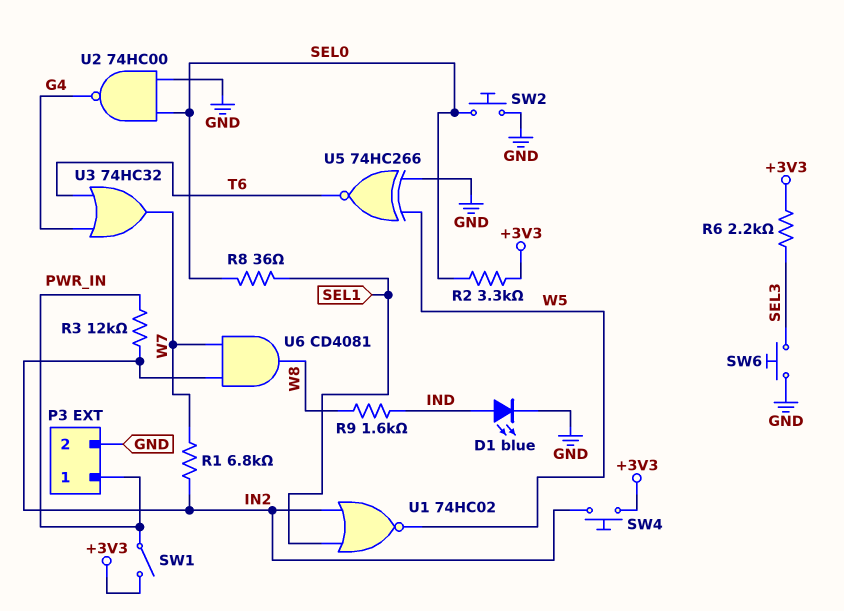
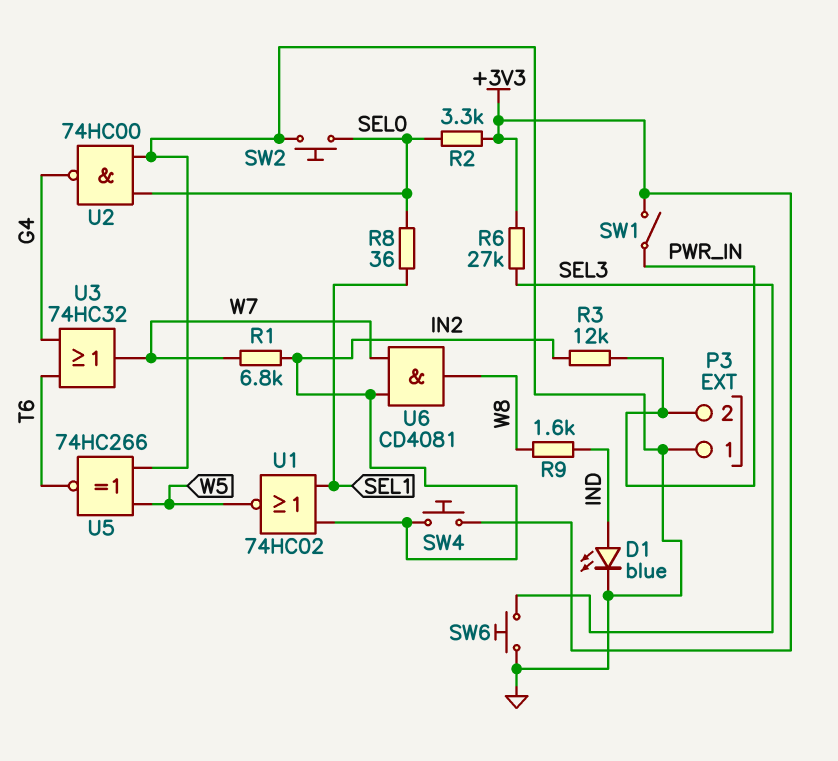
P3 pin 1: PWR_IN -> GND
P3 pin 2: GND -> PWR_IN
R6: 2.2k (+3V3, SEL3) -> 27k (+3V3, SEL3)

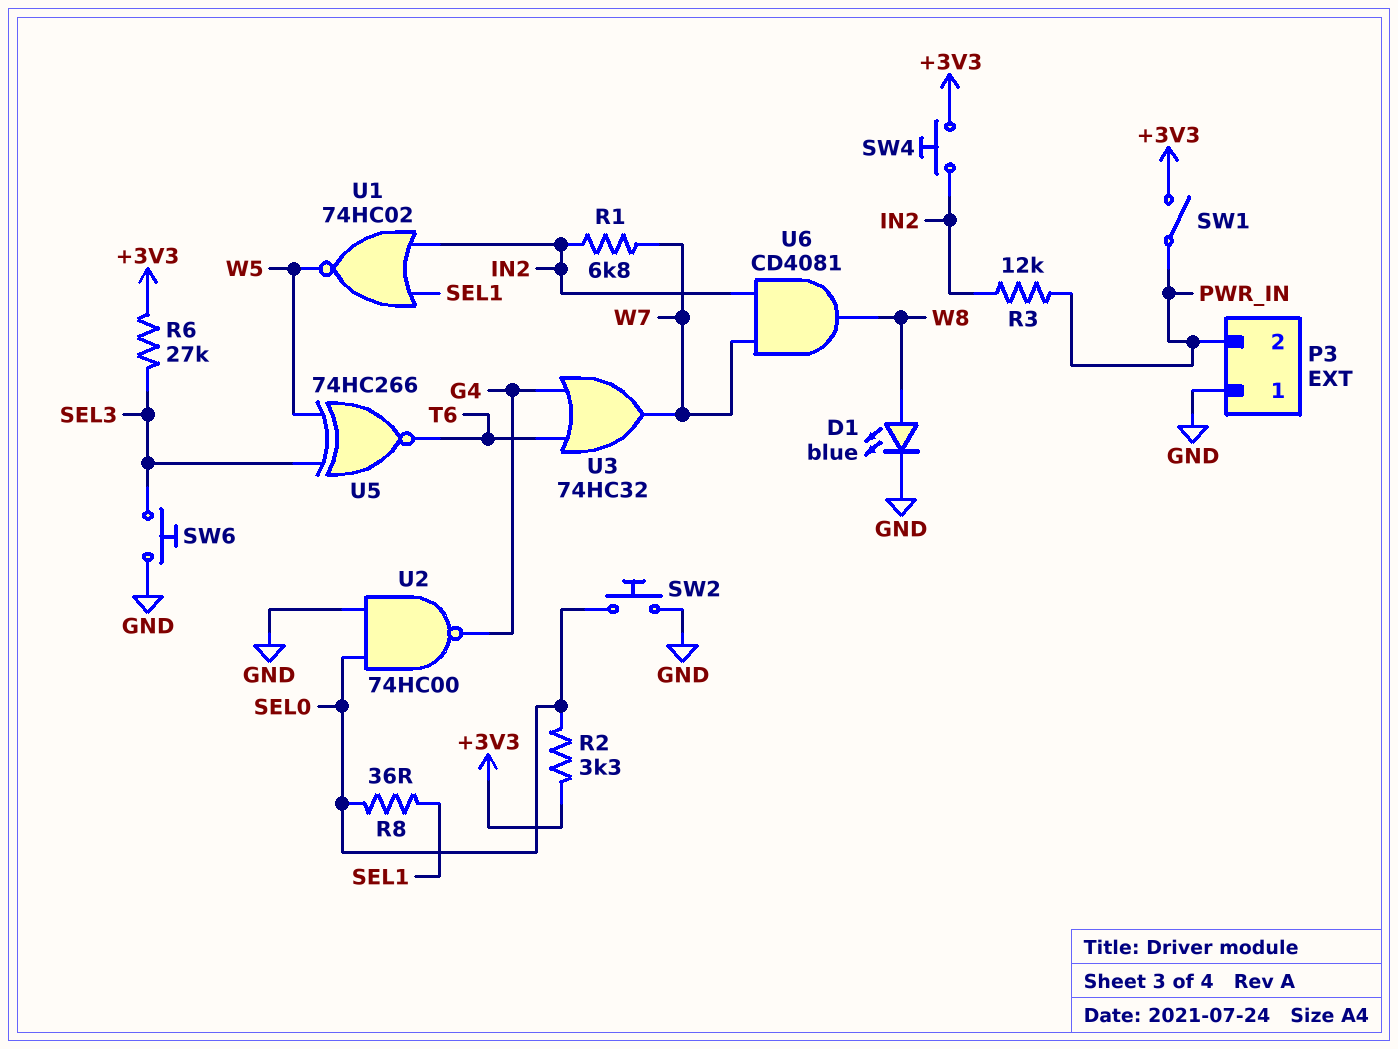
D1: LED blue (A IND, K GND) -> LED blue (A W8, K GND)
R9: 1.6k (IND, W8) -> none
U5: XNOR 74HC266 (in GND, in W5, out T6) -> XNOR 74HC266 (in SEL3, in W5, out T6)

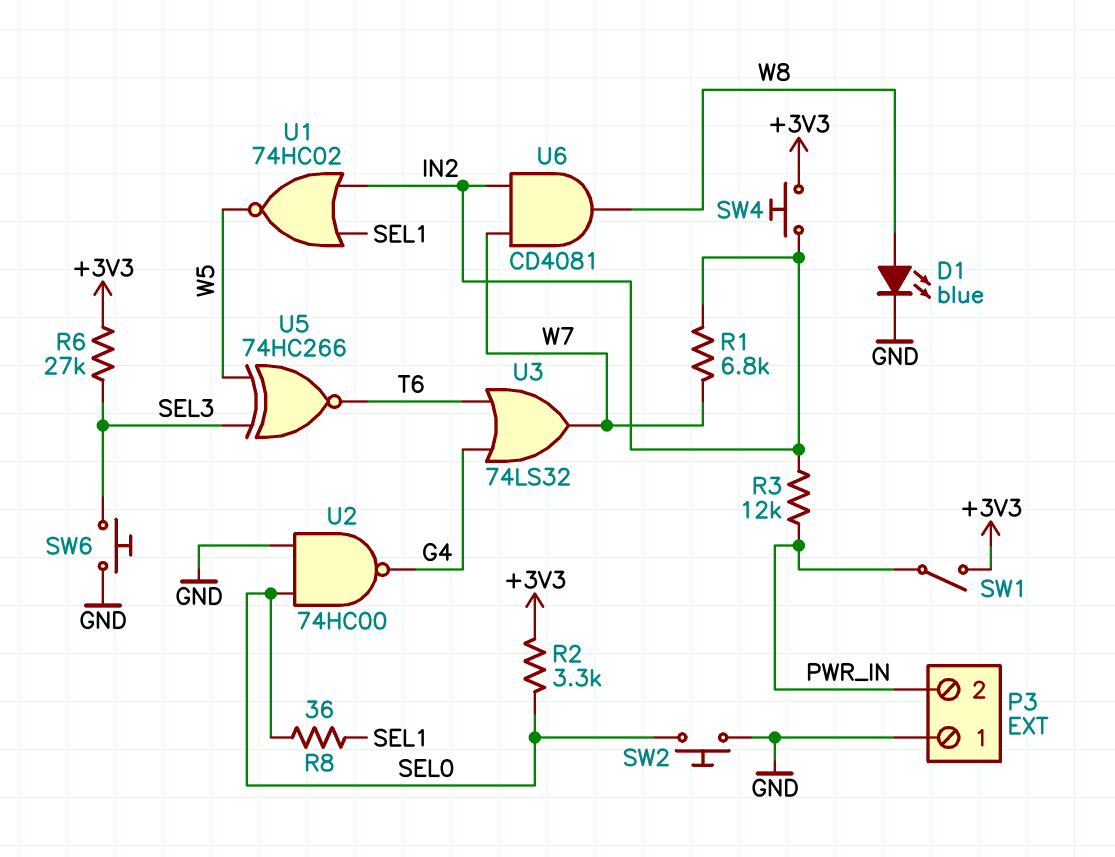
U3: OR 74HC32 (in G4, in T6, out W7) -> OR 74LS32 (in G4, in T6, out W7)

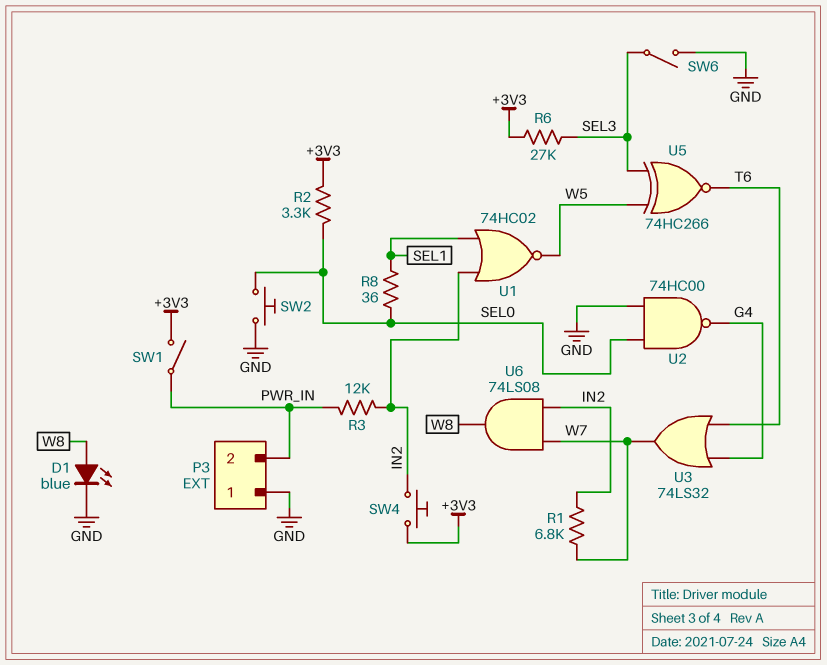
SW6: button (GND, SEL3) -> switch (GND, SEL3)
U6: AND CD4081 (in IN2, in W7, out W8) -> AND 74LS08 (in IN2, in W7, out W8)

